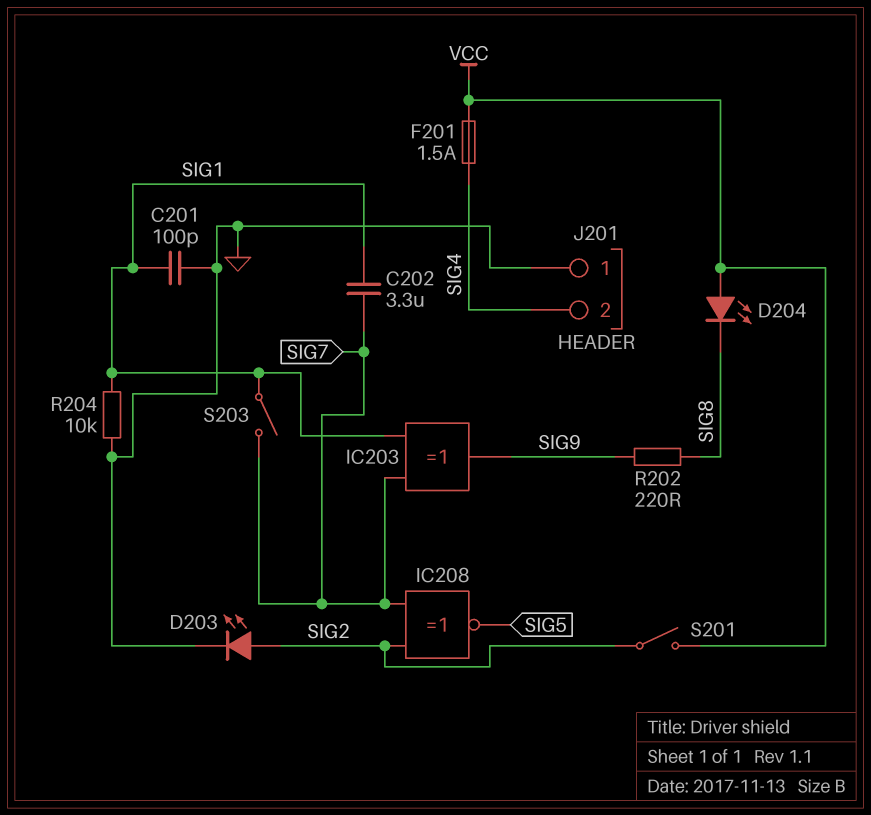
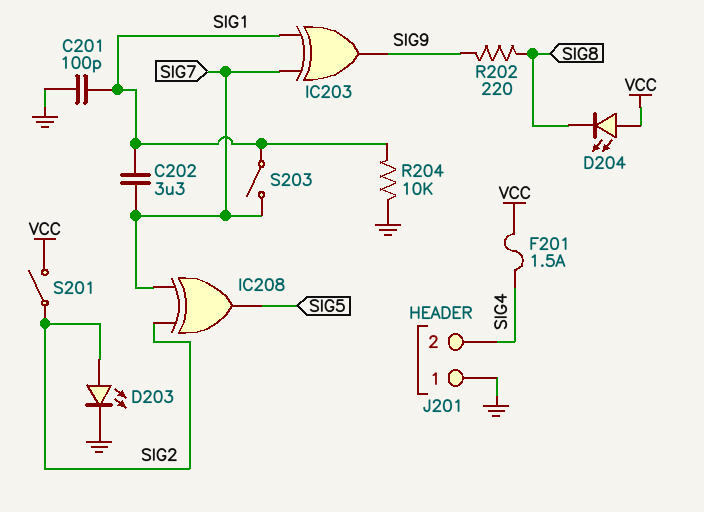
IC208: XNOR (in SIG2, in SIG7, out SIG5) -> XOR (in SIG2, in SIG7, out SIG5)

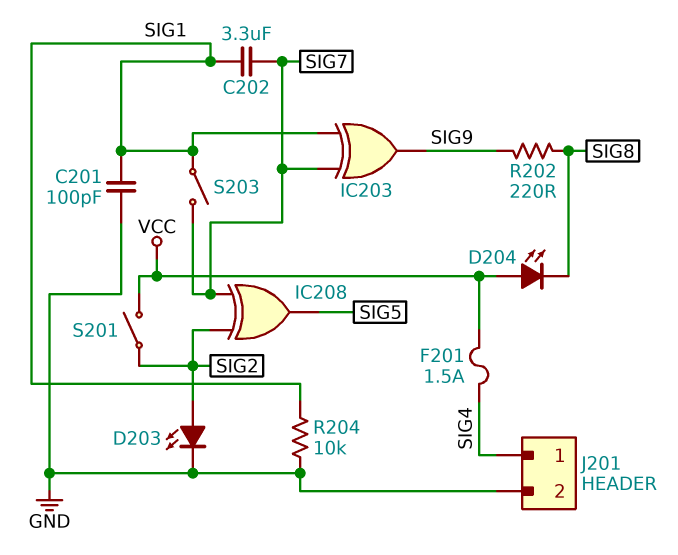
J201 pin 1: GND -> SIG4
J201 pin 2: SIG4 -> GND

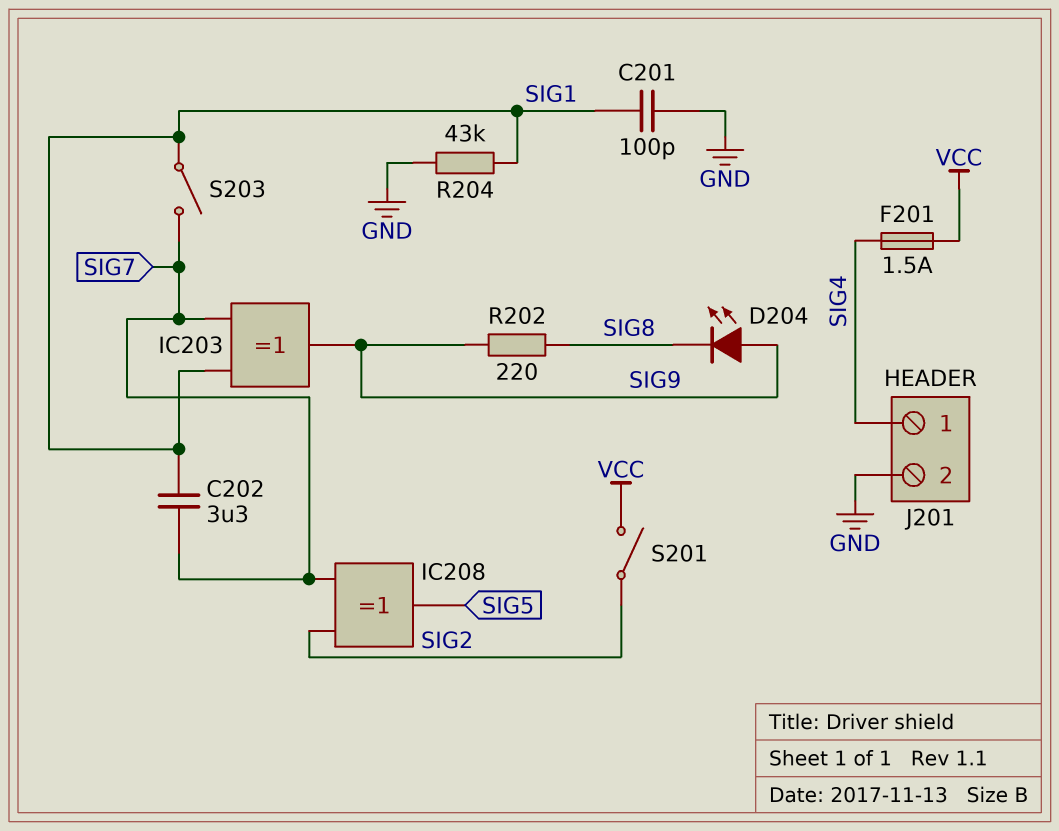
D203: LED (A SIG2, K GND) -> none
D204: LED (A VCC, K SIG8) -> LED (A SIG9, K SIG8)
R204: 10k (GND, SIG1) -> 43k (GND, SIG1)

